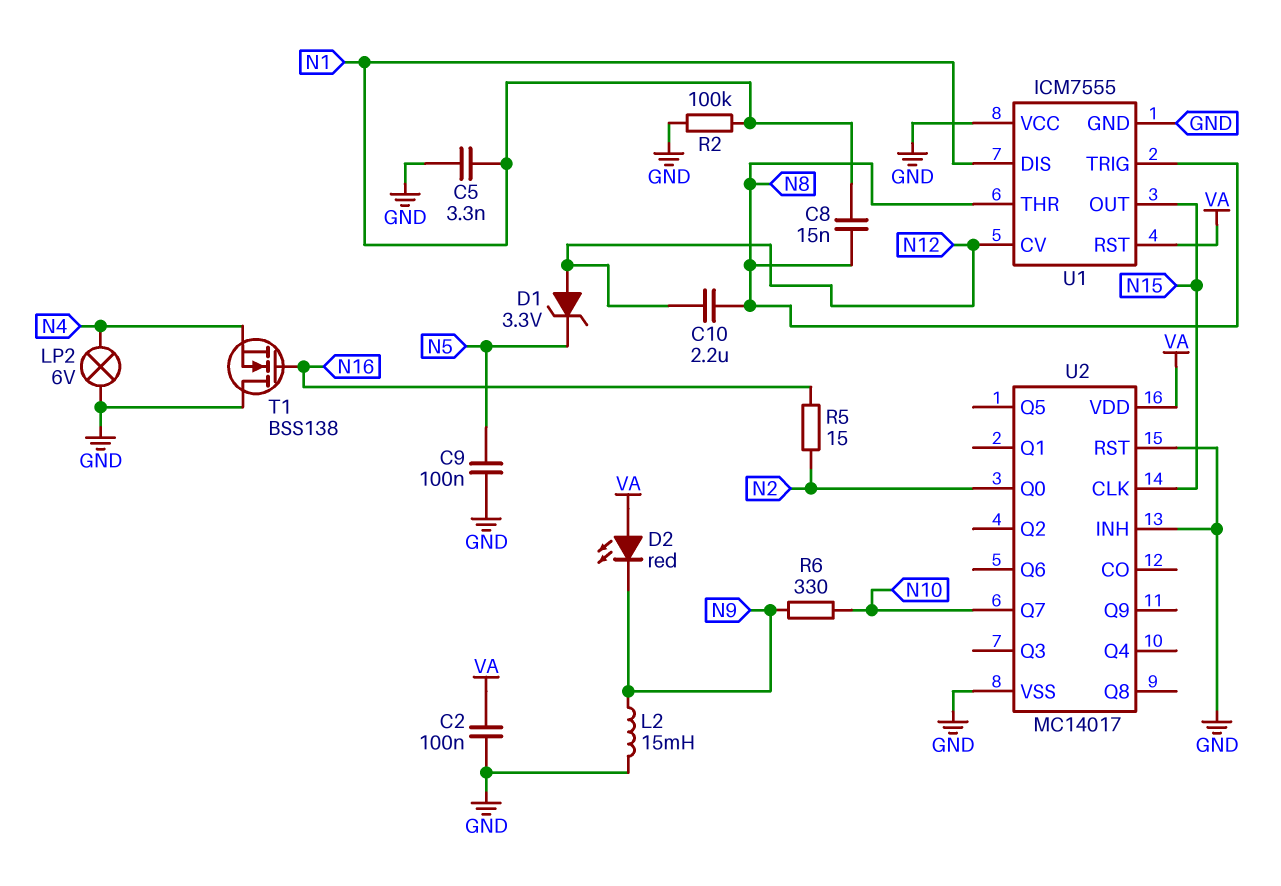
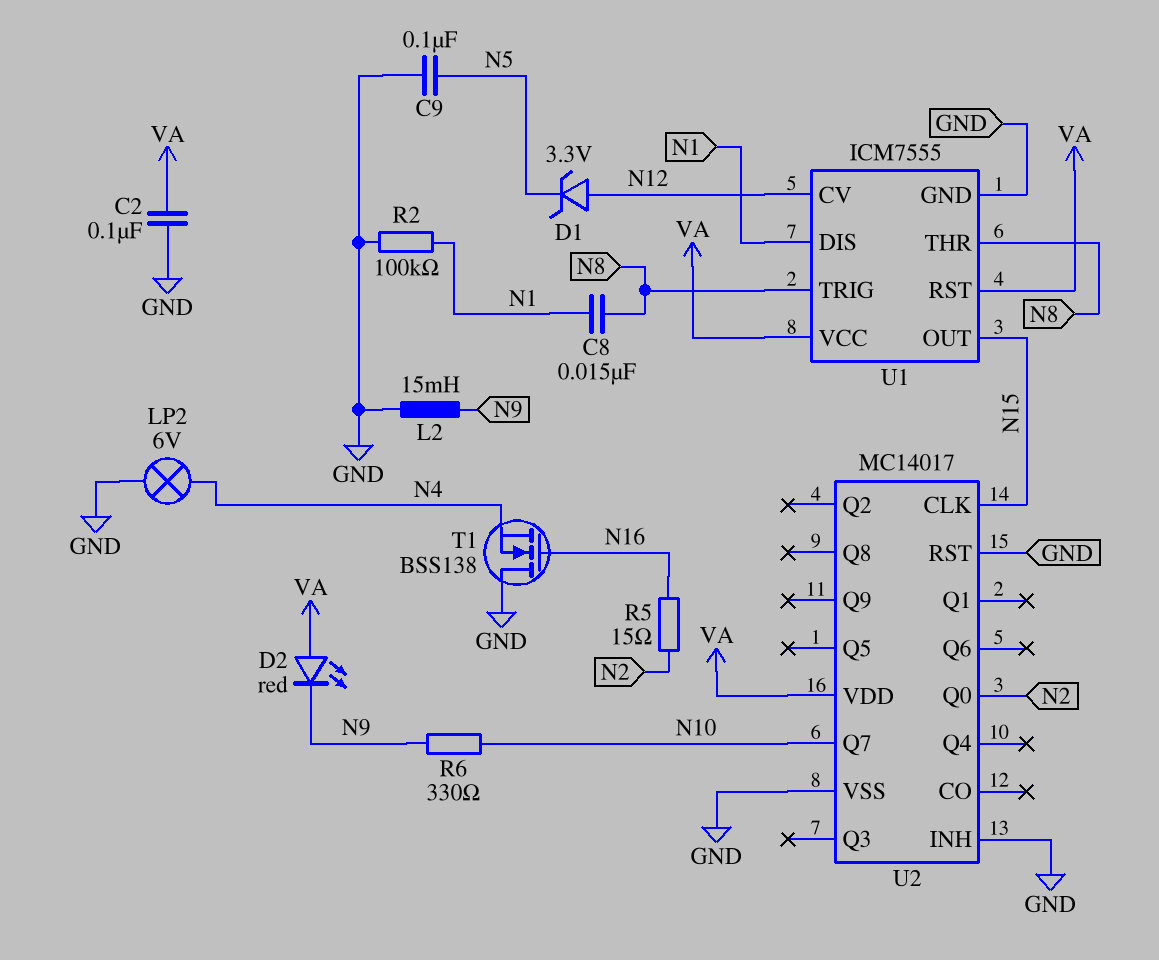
C5: 3.3nF (GND, N1) -> none
C10: 2.2uF (N8, N12) -> none
U1 pin VCC: GND -> VA

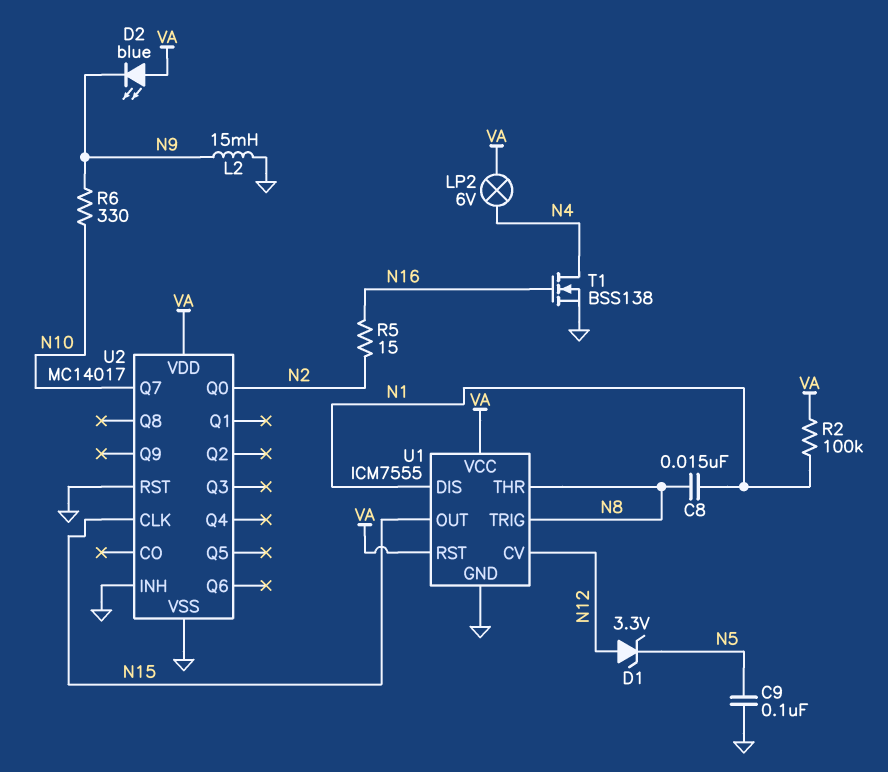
C2: 100nF (GND, VA) -> none
D2: LED red (A VA, K N9) -> LED blue (A VA, K N9)
LP2: lamp 6V (GND, N4) -> lamp 6V (N4, VA)
R2: 100k (GND, N1) -> 100k (N1, VA)
T1: NMOS BSS138 (G N16, D GND, S N4) -> NMOS BSS138 (G N16, D N4, S GND)

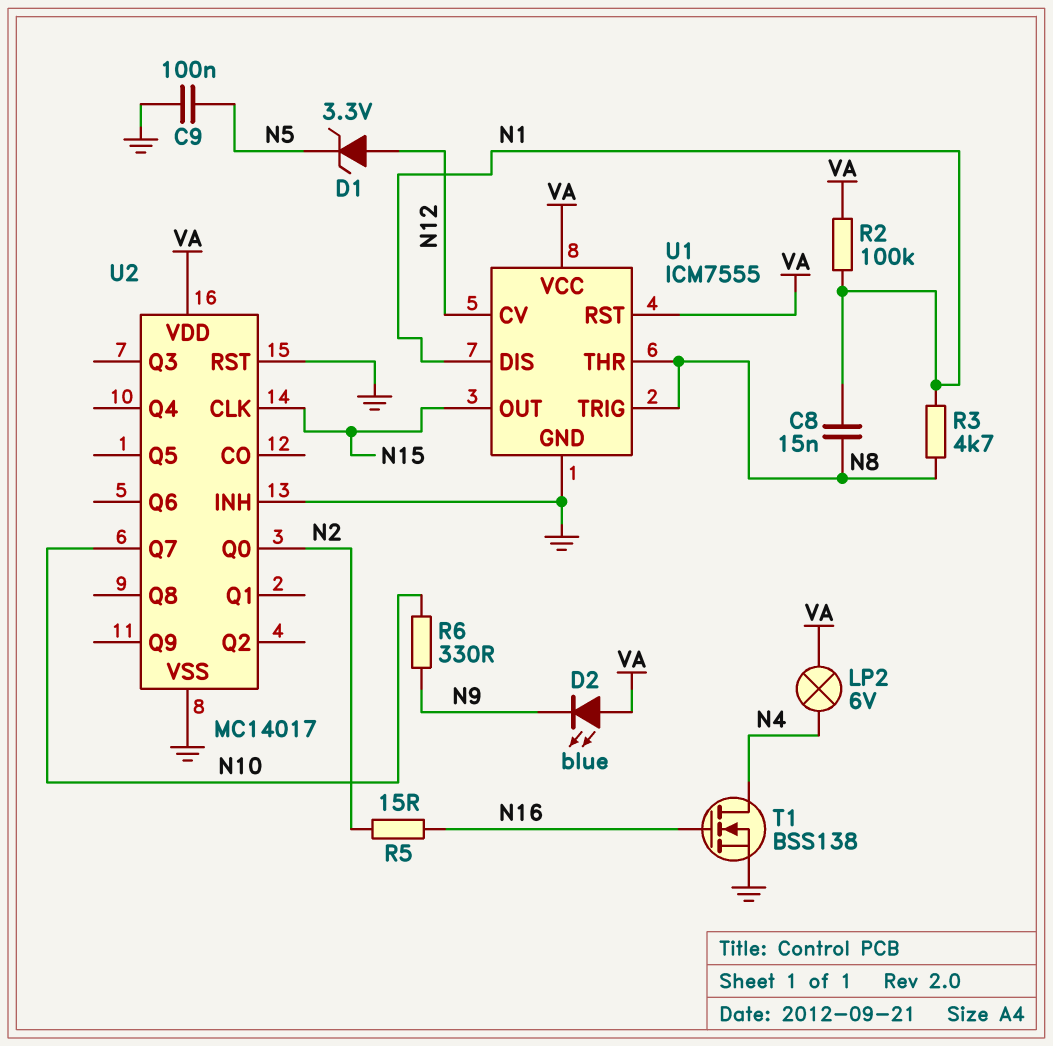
L2: 15mH (GND, N9) -> none
R3: none -> 4.7k (N1, N8)

